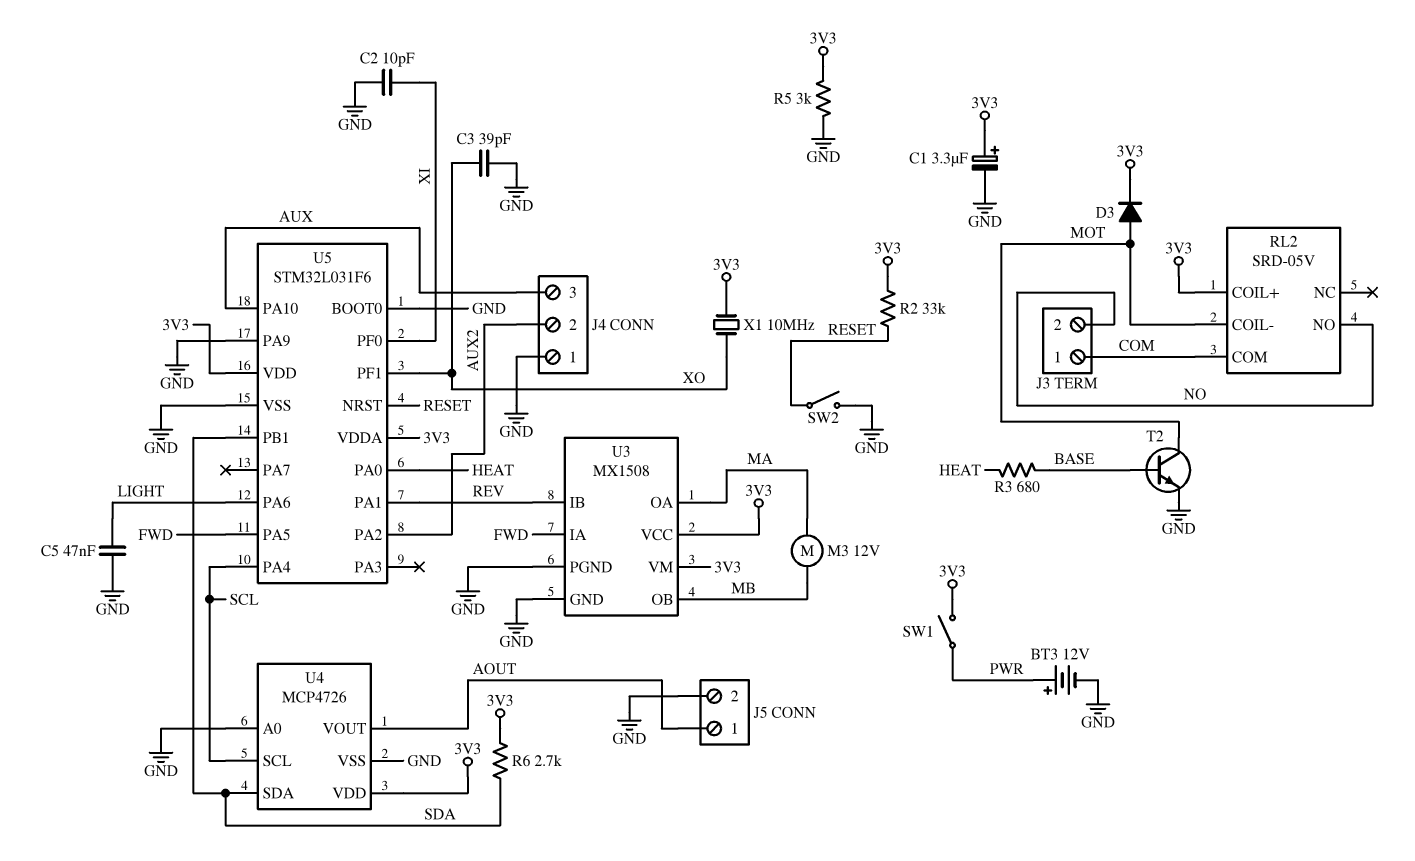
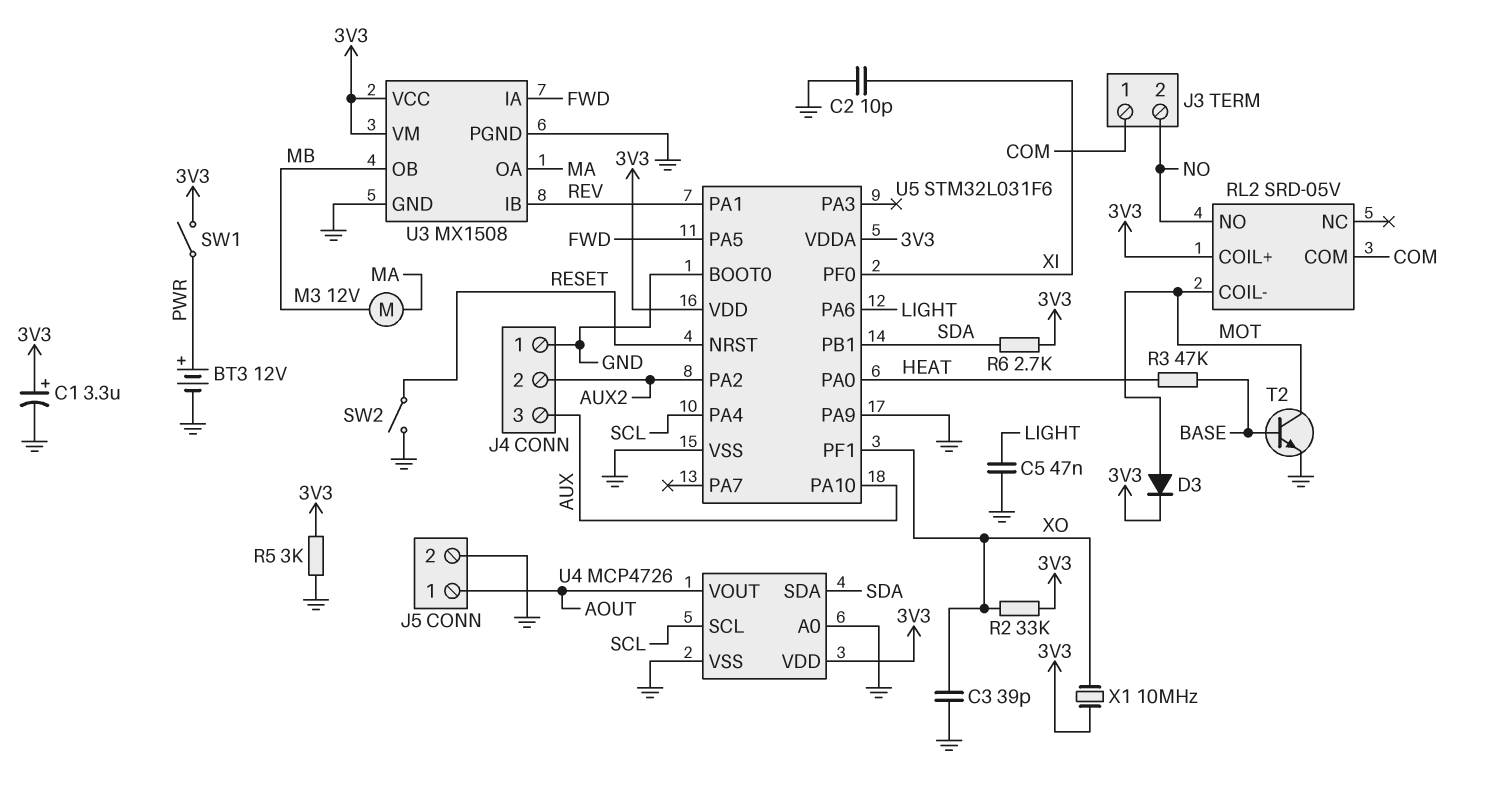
R2: 33k (3V3, RESET) -> 33k (3V3, XO)
R3: 680 (BASE, HEAT) -> 47k (BASE, HEAT)

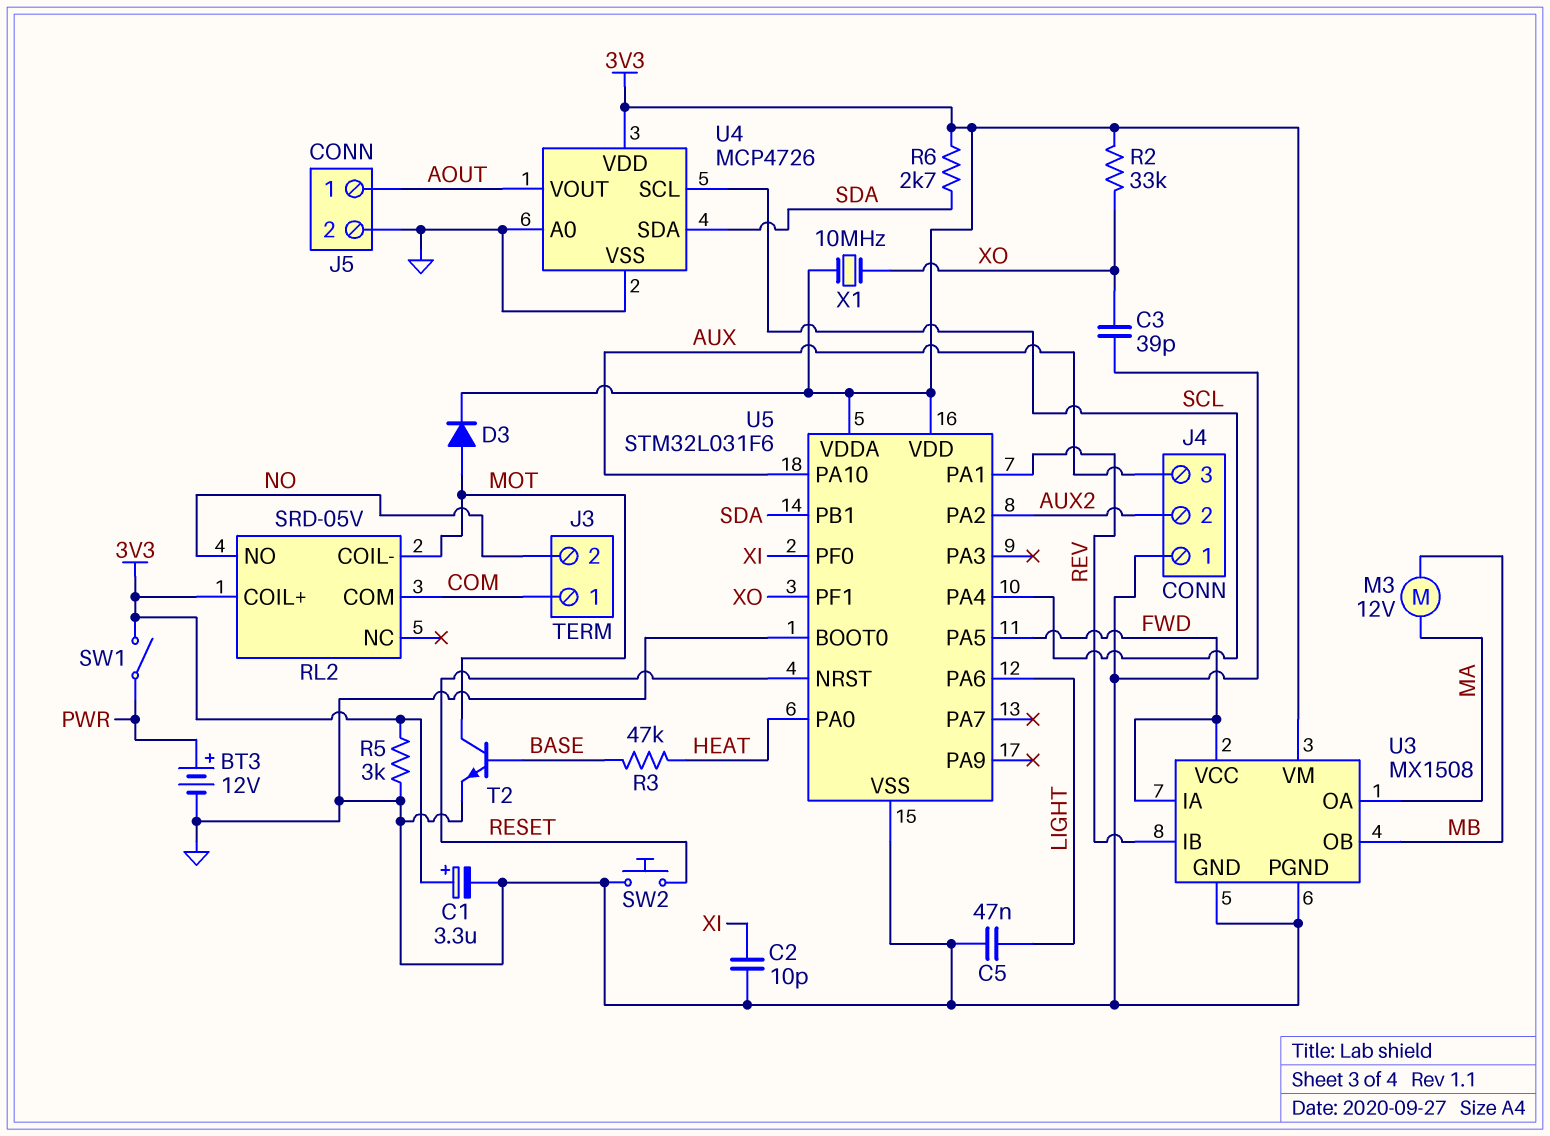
SW2: switch (GND, RESET) -> button (GND, RESET)
U3 pin VCC: 3V3 -> FWD
U5 pin PA9: GND -> none

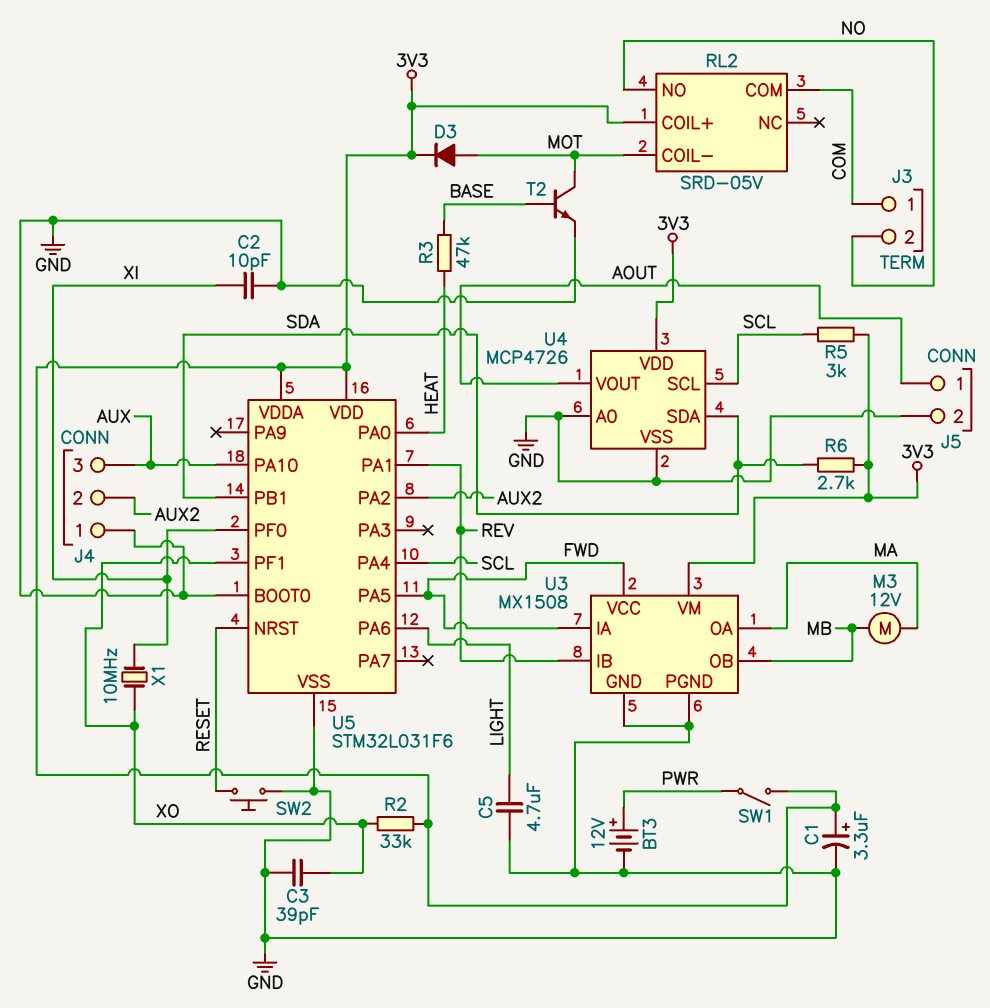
C5: 47nF (GND, LIGHT) -> 4.7uF (GND, LIGHT)
R5: 3k (3V3, GND) -> 3k (3V3, SCL)
X1: 10MHz (3V3, XO) -> 10MHz (XI, XO)

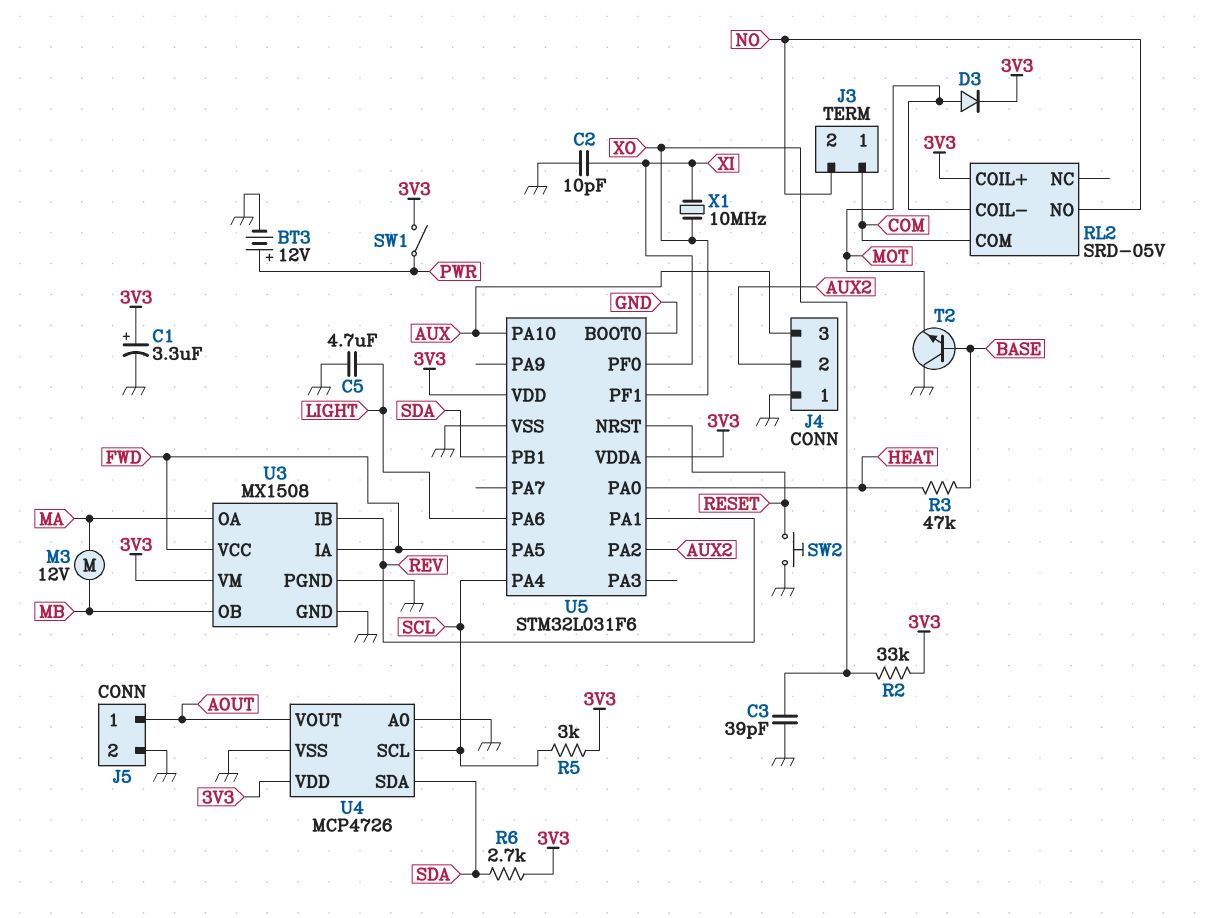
T2: NPN (B BASE, C MOT, E GND) -> NPN (B BASE, C GND, E MOT)

